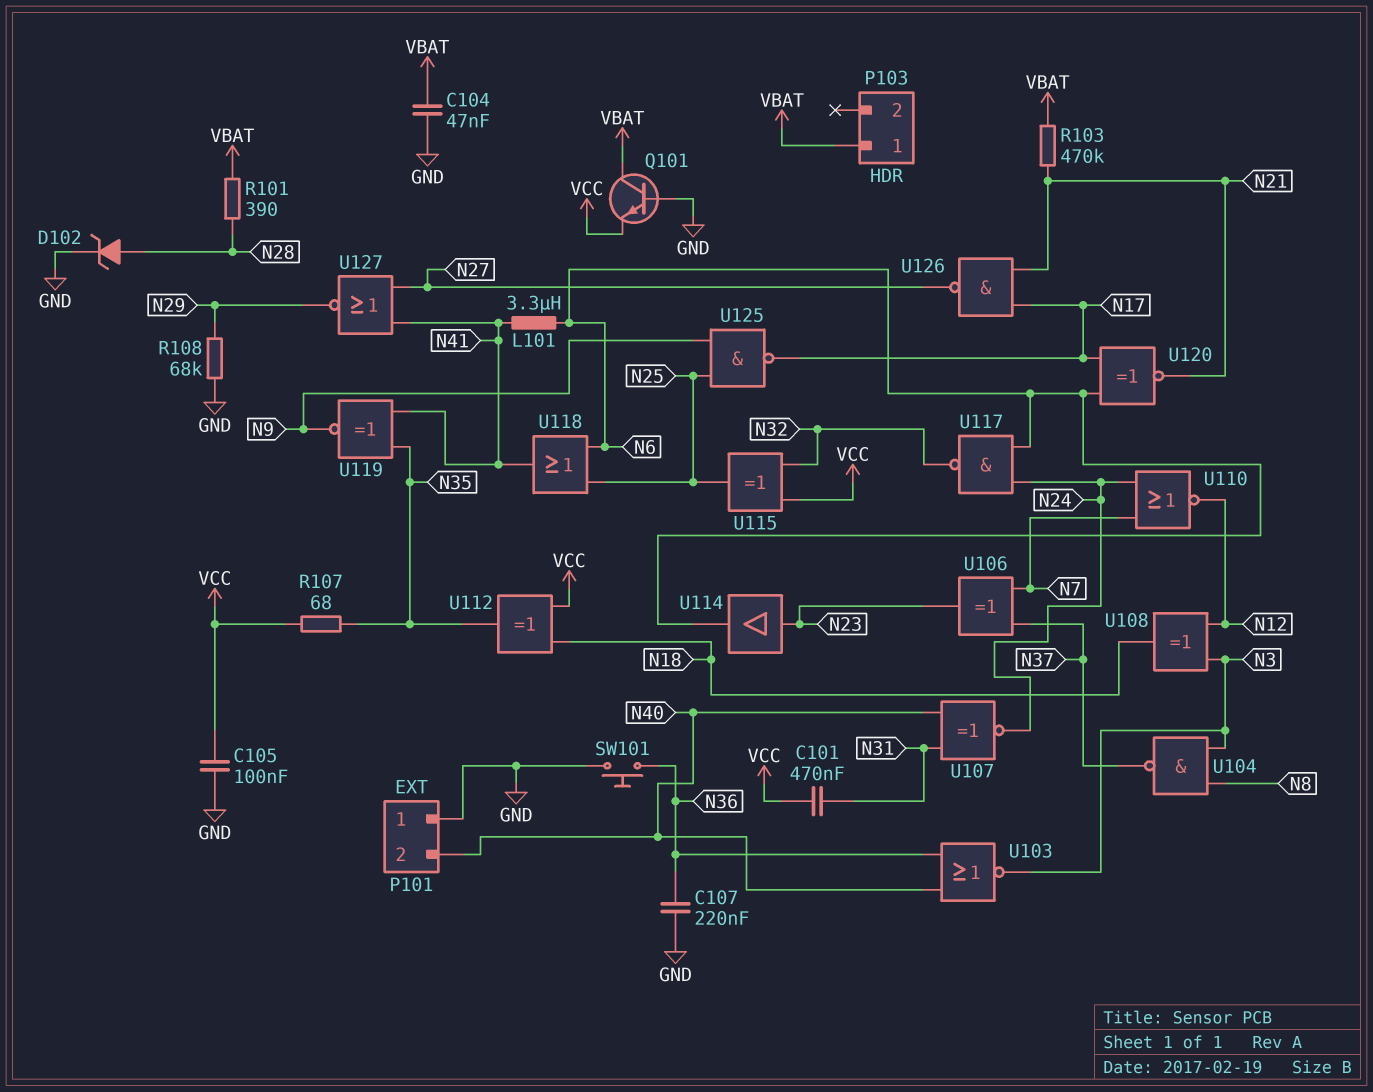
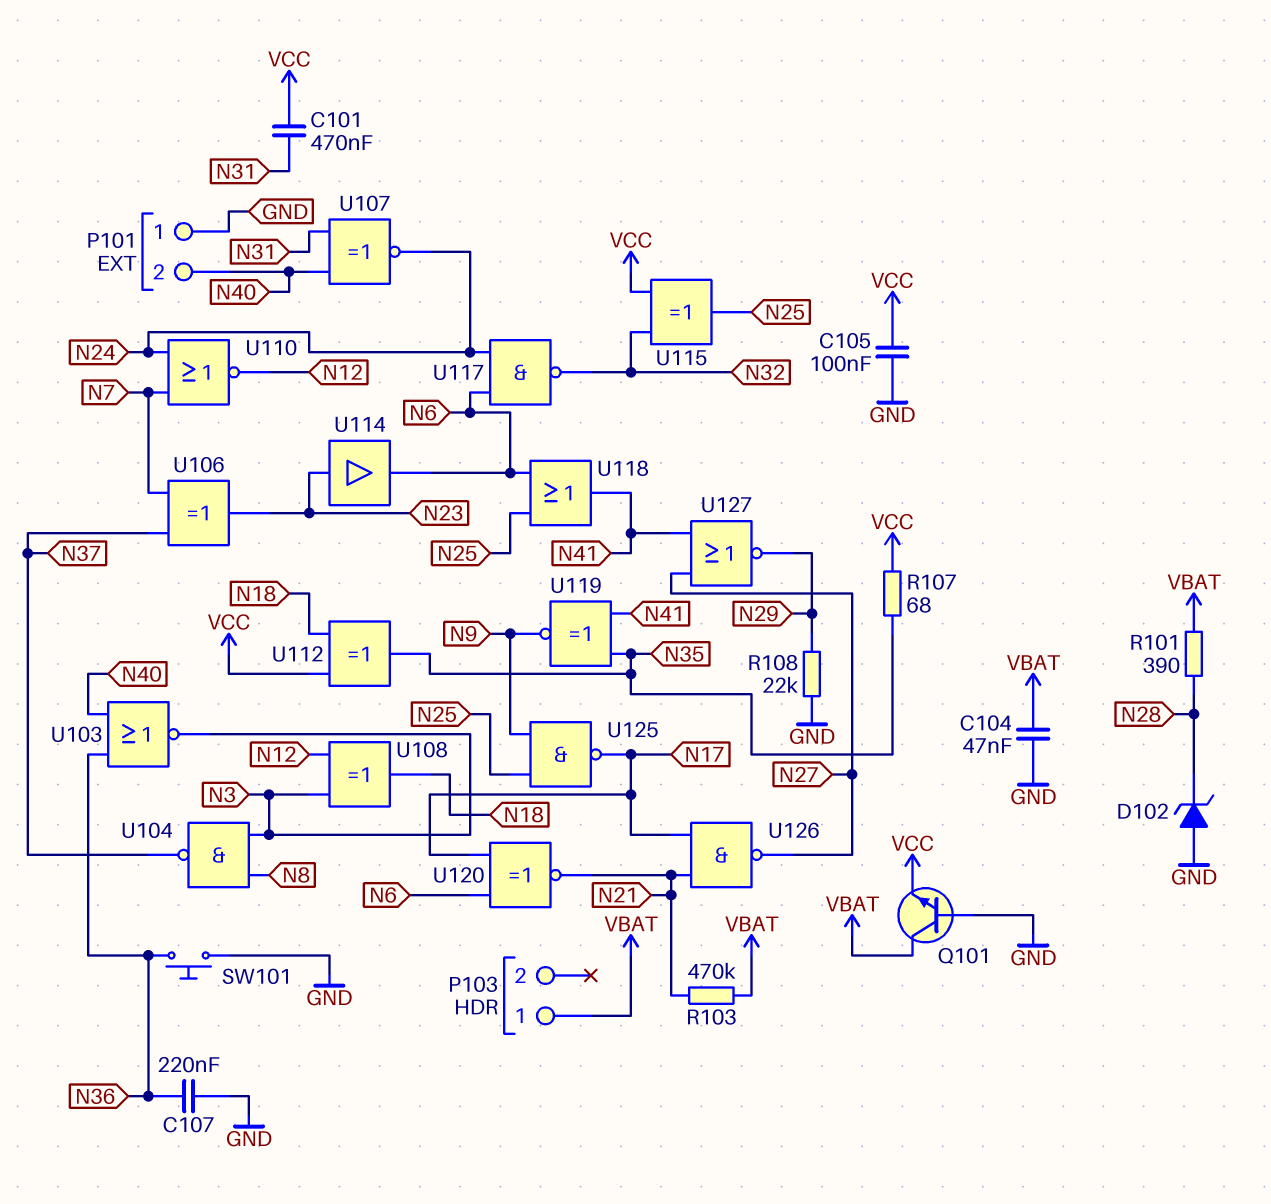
D102: zener (A N28, K GND) -> zener (A GND, K N28)
L101: 3.3uH (N6, N41) -> none
R108: 68k (GND, N29) -> 22k (GND, N29)

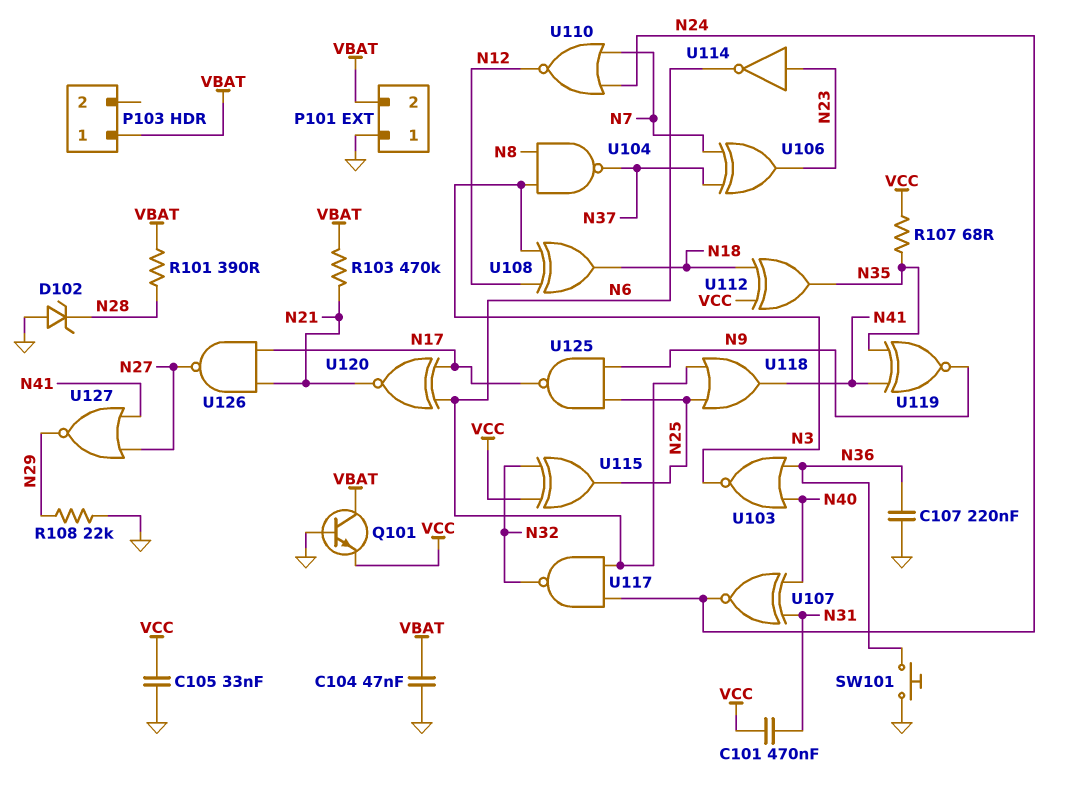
C105: 100nF (GND, VCC) -> 33nF (GND, VCC)
P101 pin 2: N40 -> VBAT
U114: buffer (in N23, out N6) -> NOT (in N23, out N6)

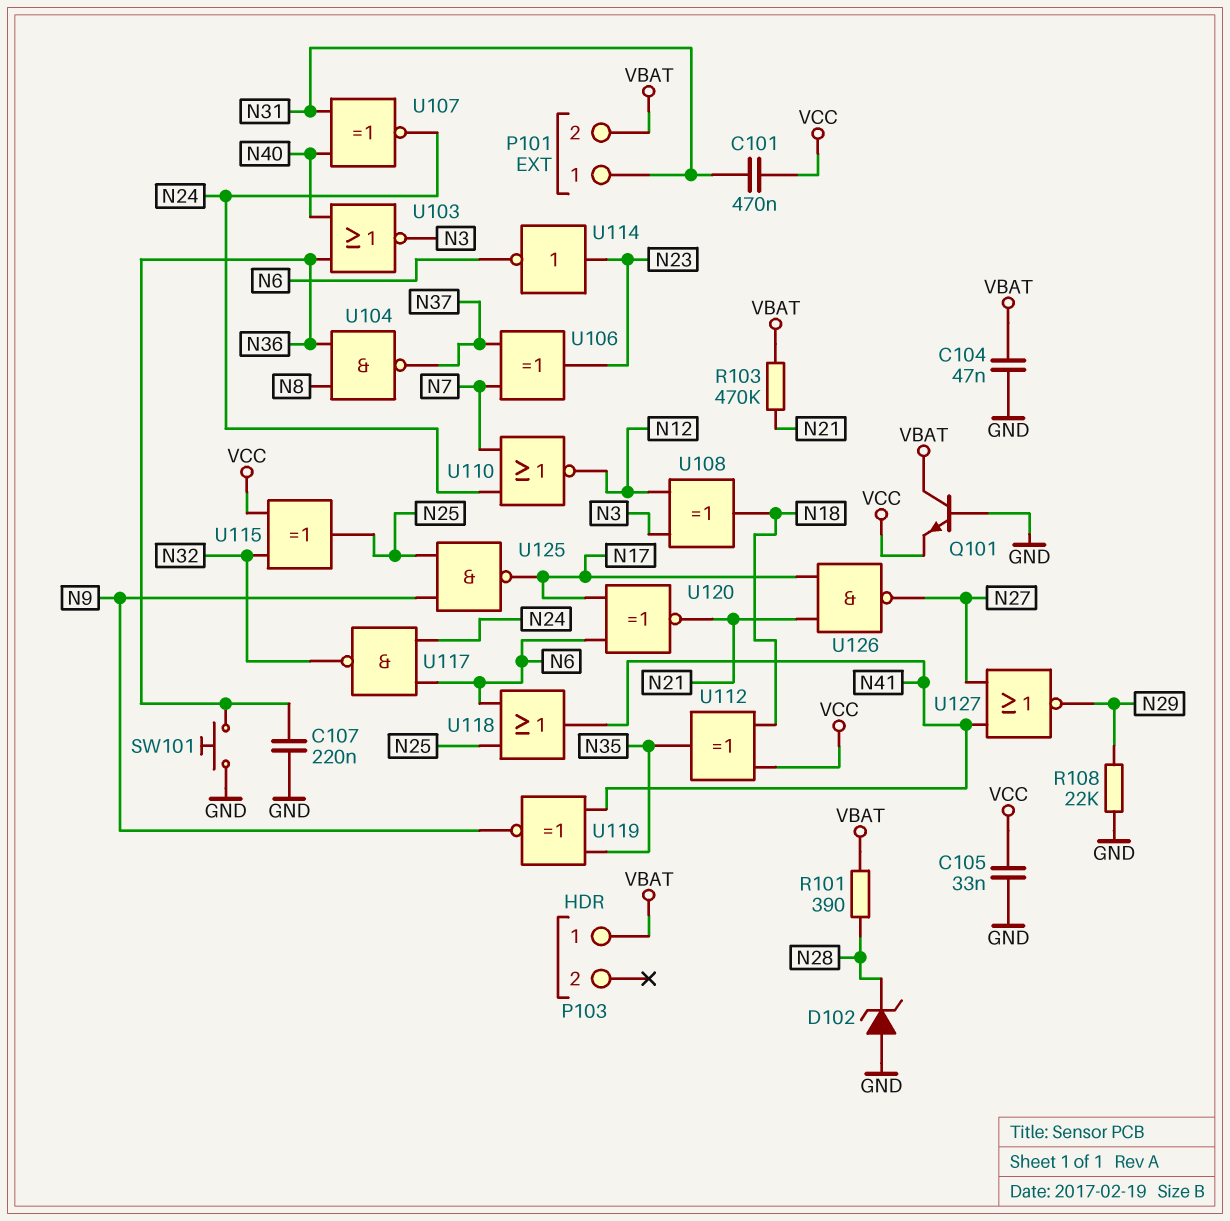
P101 pin 1: GND -> N31
R107: 68 (N35, VCC) -> none
U104: NAND (in N3, in N8, out N37) -> NAND (in N8, in N36, out N37)

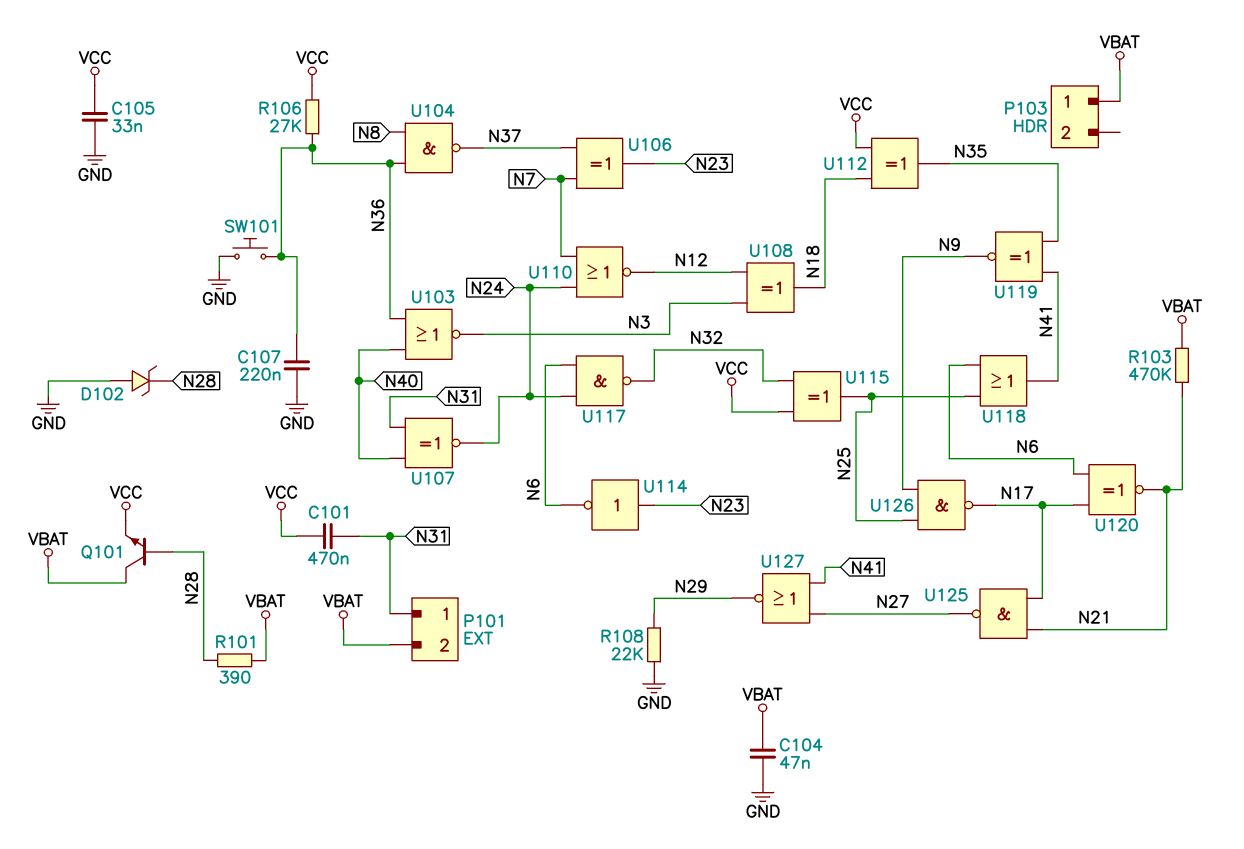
Q101: NPN (B GND, C VBAT, E VCC) -> NPN (B N28, C VBAT, E VCC)
R106: none -> 27k (N36, VCC)
U125: NAND (in N9, in N25, out N17) -> NAND (in N17, in N21, out N27)
U126: NAND (in N17, in N21, out N27) -> NAND (in N9, in N25, out N17)

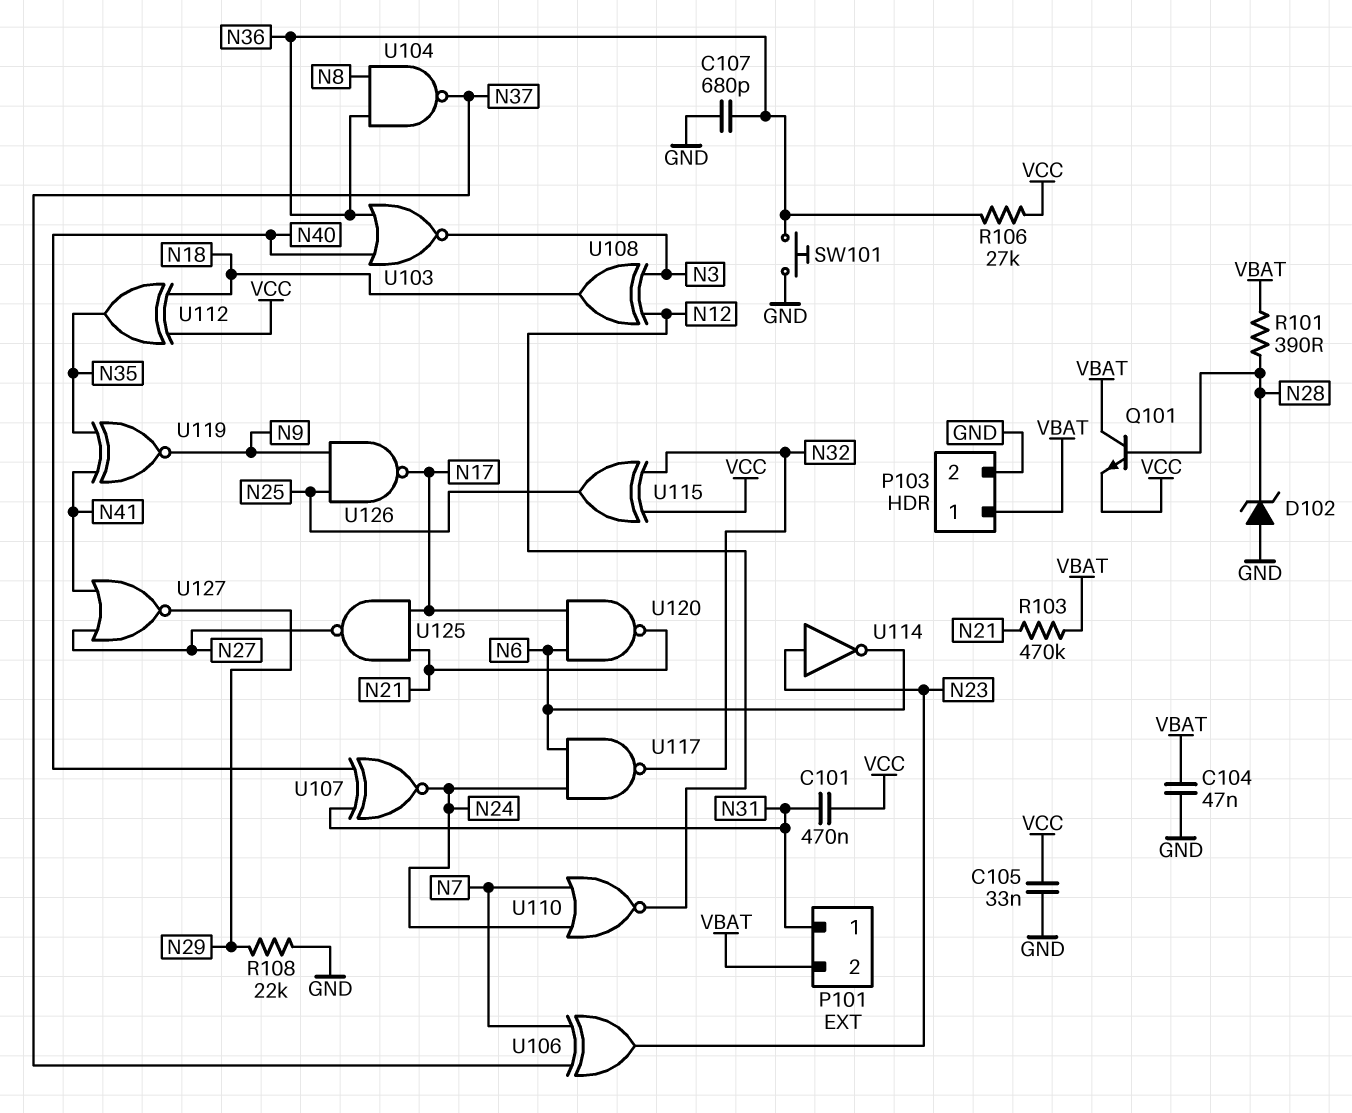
C107: 220nF (GND, N36) -> 680pF (GND, N36)
P103 pin 2: none -> GND
U118: OR (in N6, in N25, out N41) -> none
U120: XNOR (in N6, in N17, out N21) -> NAND (in N6, in N17, out N21)

